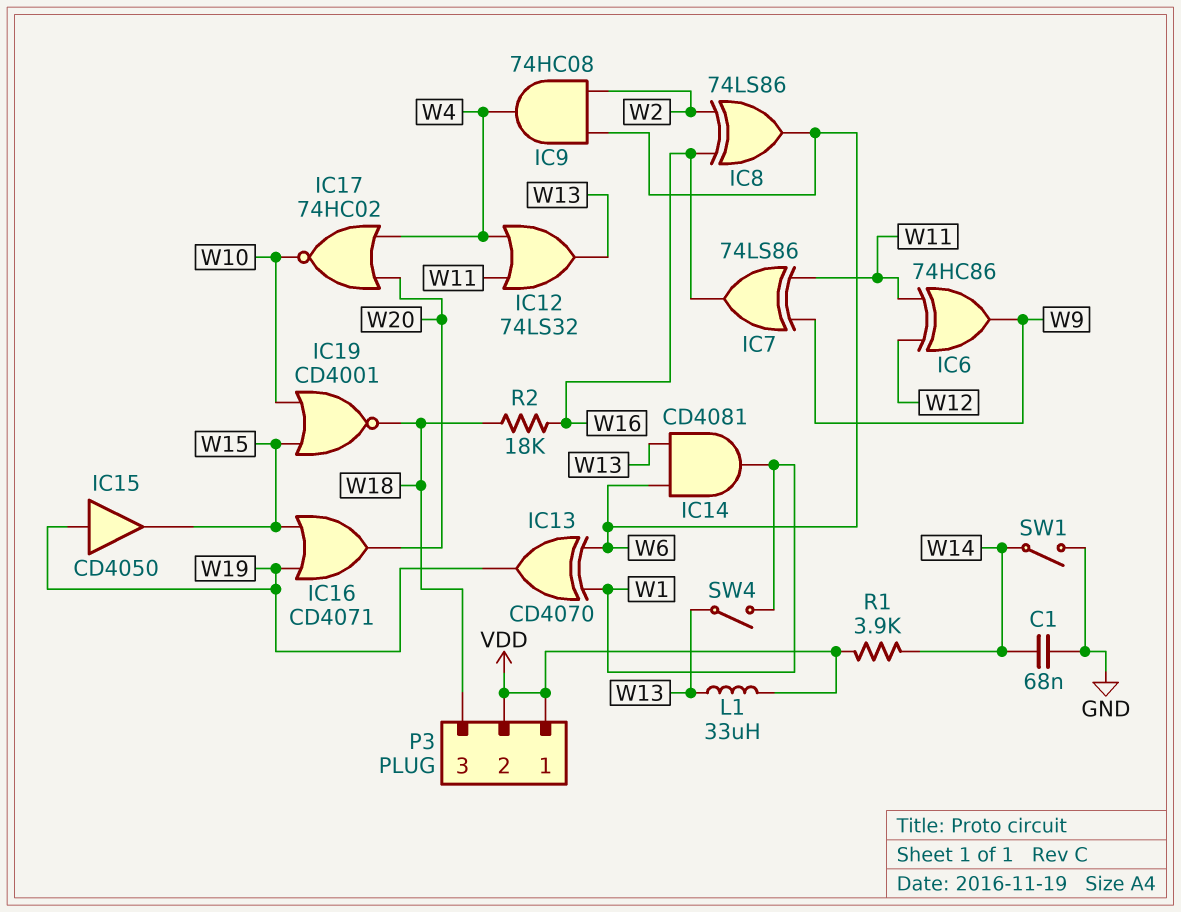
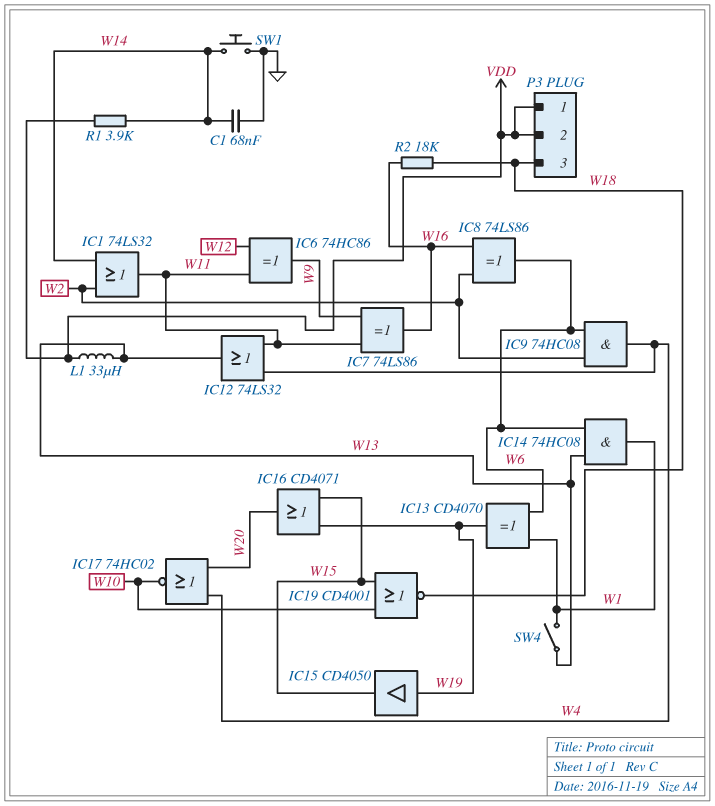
IC1: none -> OR 74LS32 (in W2, in W14, out W11)
IC14: AND CD4081 (in W6, in W13, out W1) -> AND 74HC08 (in W6, in W13, out W1)
SW1: switch (GND, W14) -> button (GND, W14)

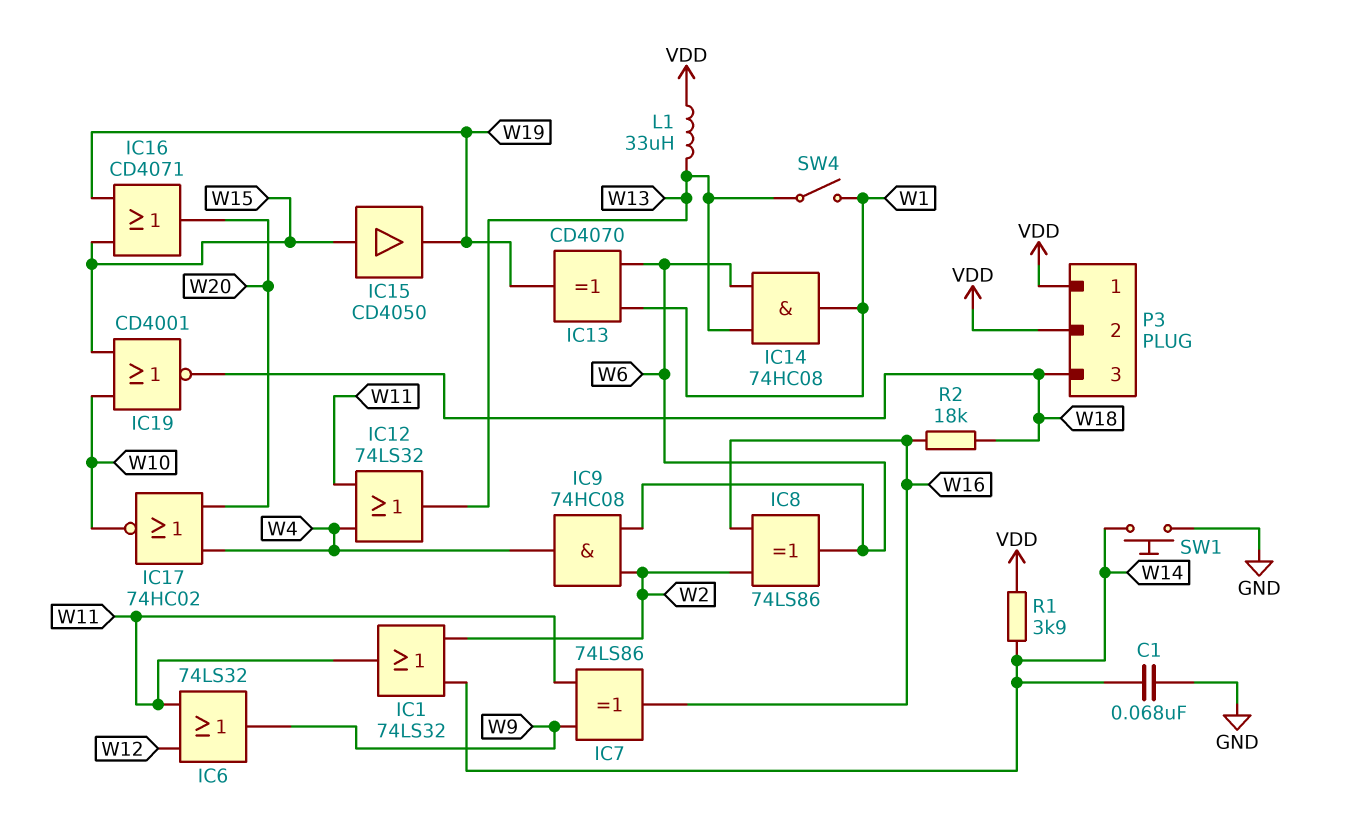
IC6: XOR 74HC86 (in W11, in W12, out W9) -> OR 74LS32 (in W11, in W12, out W9)
IC15: buffer CD4050 (in W19, out W15) -> buffer CD4050 (in W15, out W19)

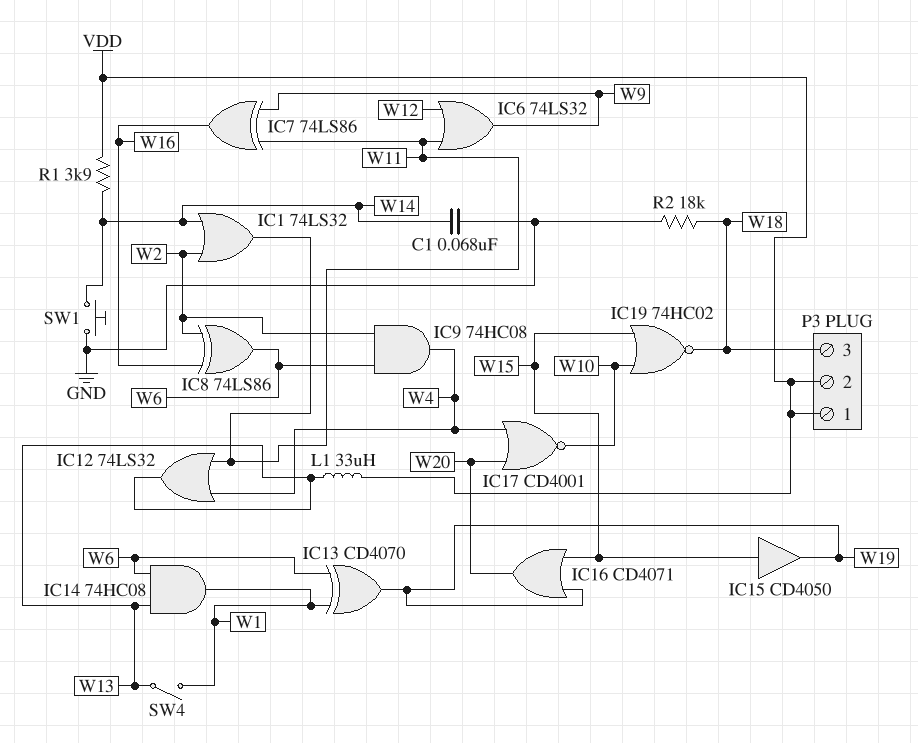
IC17: NOR 74HC02 (in W4, in W20, out W10) -> NOR CD4001 (in W4, in W20, out W10)
IC19: NOR CD4001 (in W10, in W15, out W18) -> NOR 74HC02 (in W10, in W15, out W18)
R2: 18k (W16, W18) -> 18k (GND, W18)

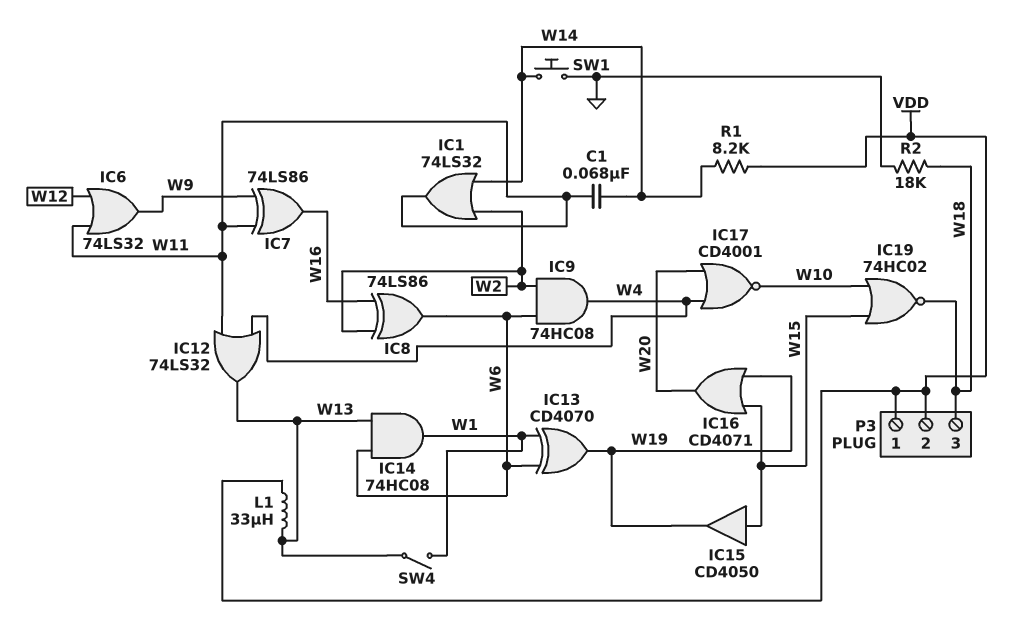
C1: 68nF (GND, W14) -> 68nF (W11, W14)
R1: 3.9k (VDD, W14) -> 8.2k (VDD, W14)

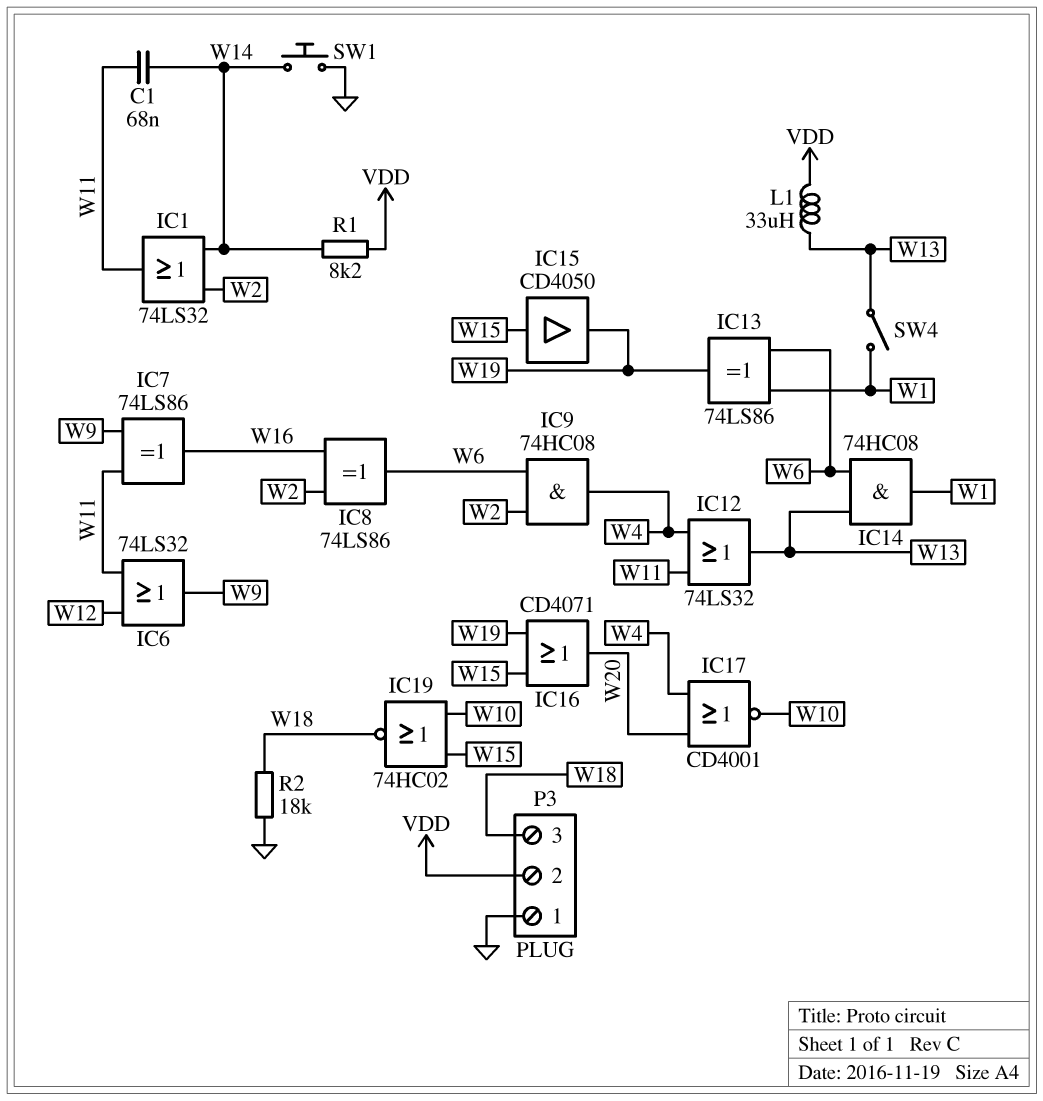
IC13: XOR CD4070 (in W1, in W6, out W19) -> XOR 74LS86 (in W1, in W6, out W19)
P3 pin 1: VDD -> GND

